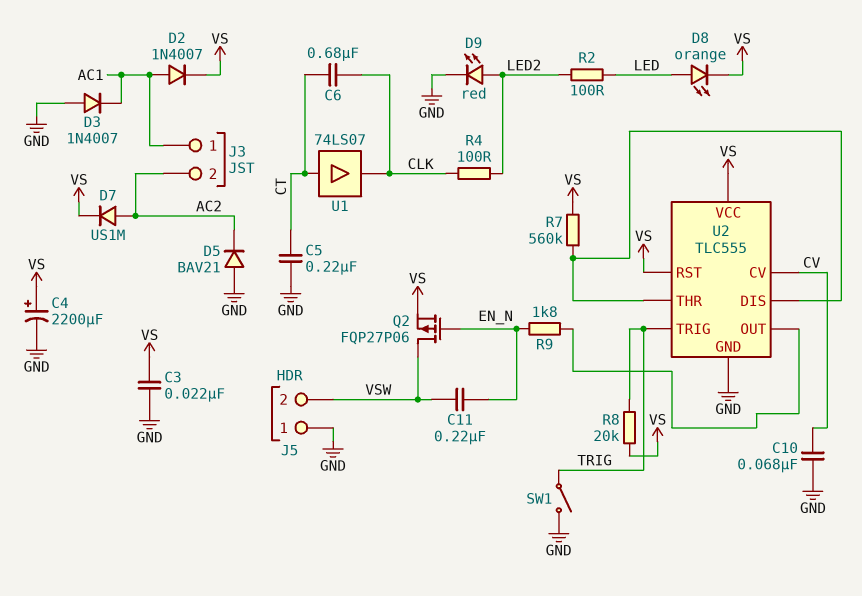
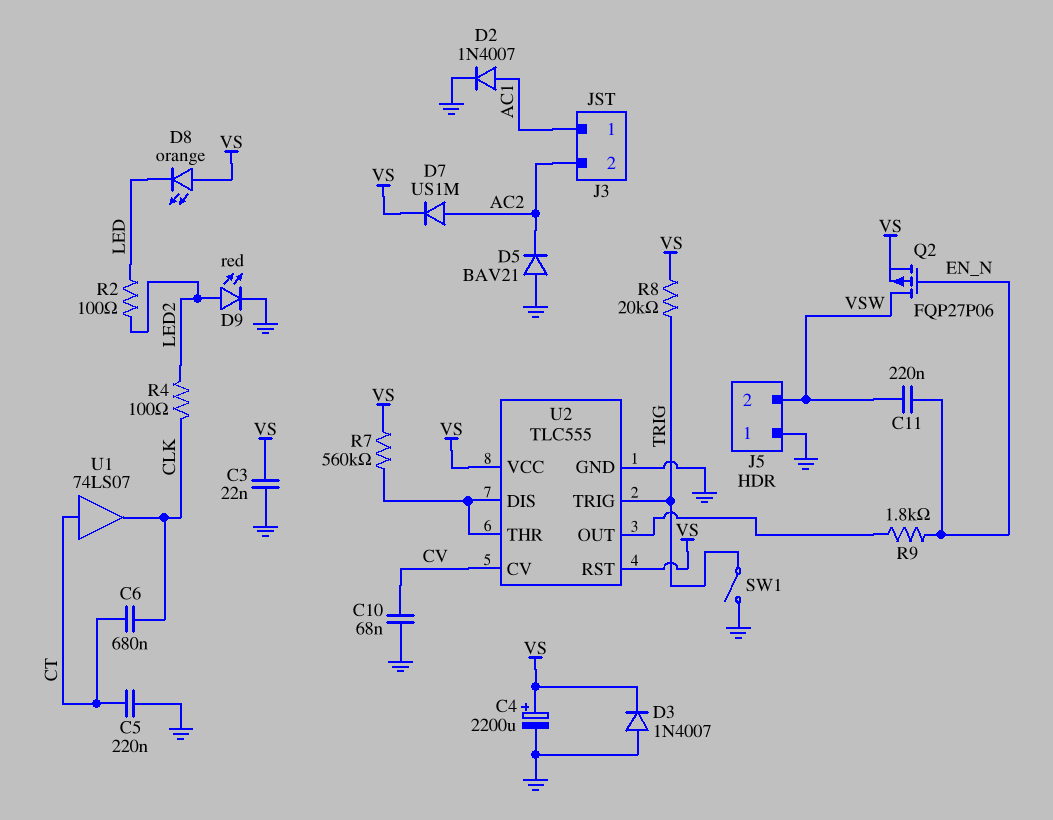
D2: diode 1N4007 (A AC1, K VS) -> diode 1N4007 (A AC1, K GND)
D3: diode 1N4007 (A GND, K AC1) -> diode 1N4007 (A GND, K VS)
D8: LED orange (A LED, K VS) -> LED orange (A VS, K LED)

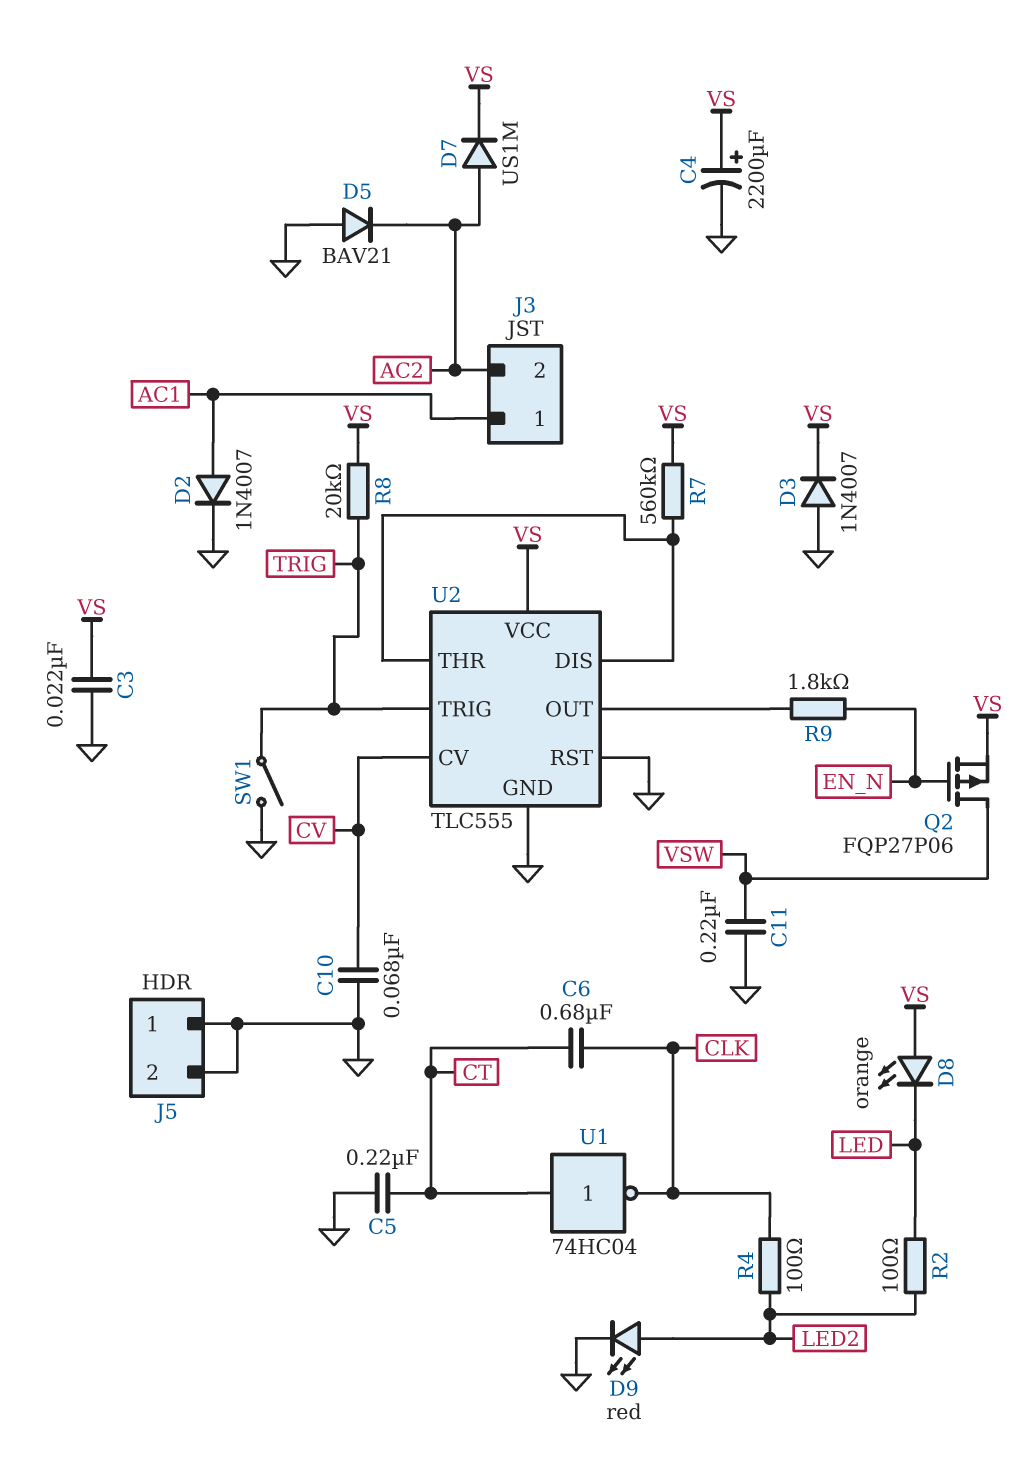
C11: 220nF (EN_N, VSW) -> 220nF (GND, VSW)
J5 pin 2: VSW -> GND
U1: buffer 74LS07 (in CT, out CLK) -> NOT 74HC04 (in CT, out CLK)
U2 pin RST: VS -> GND

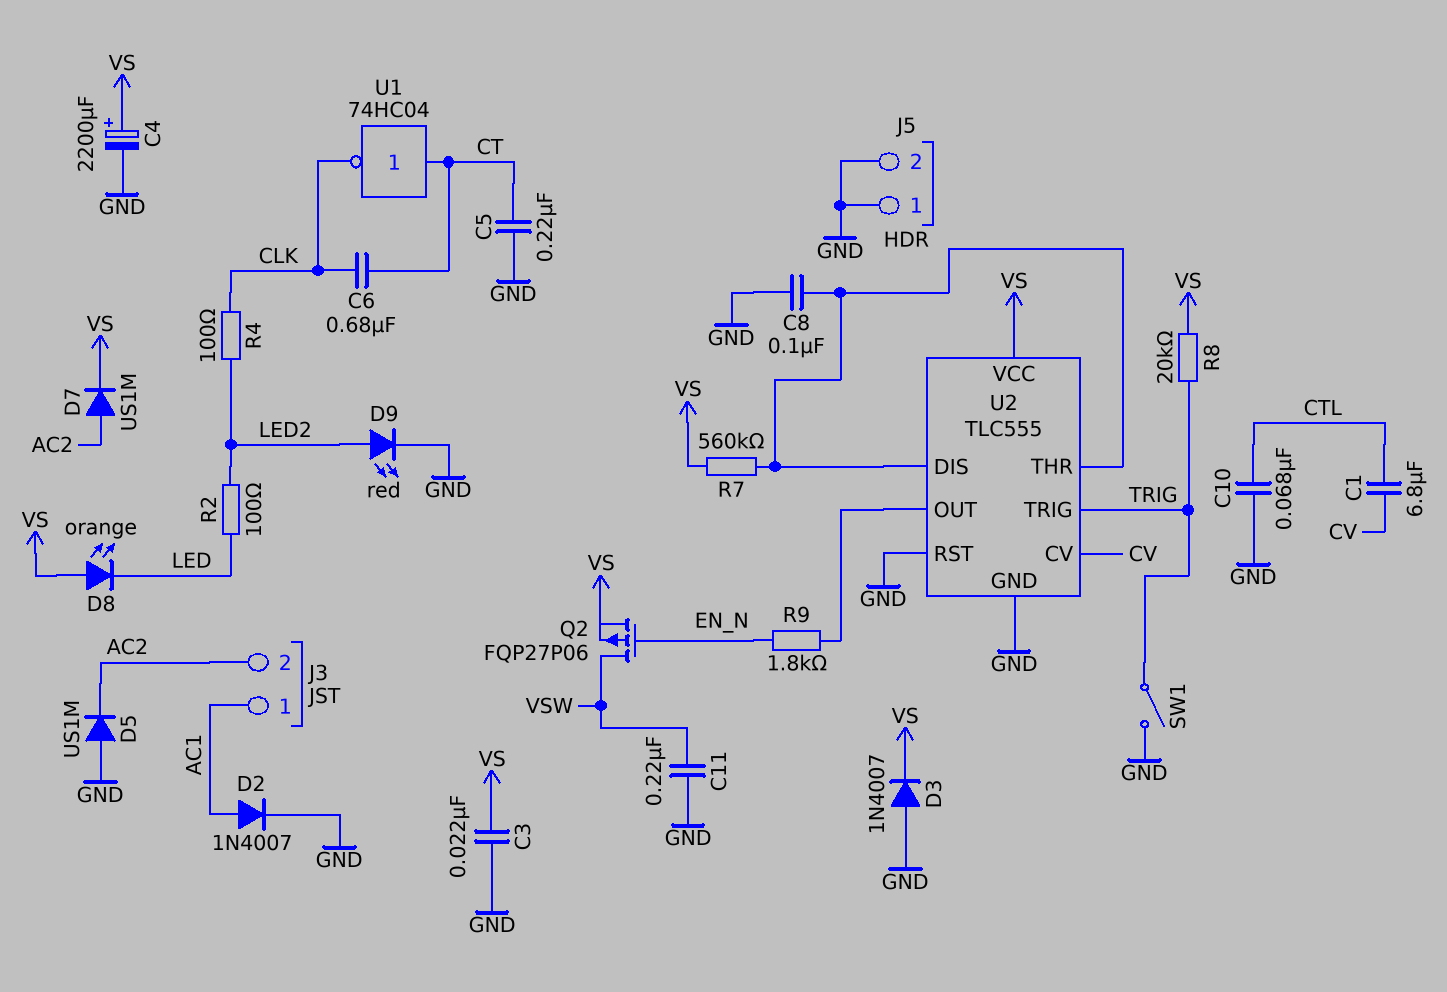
C1: none -> 6.8uF (CTL, CV)
C8: none -> 100nF (GND, U2/DIS)
C10: 68nF (CV, GND) -> 68nF (CTL, GND)
D5: diode BAV21 (A GND, K AC2) -> diode US1M (A GND, K AC2)

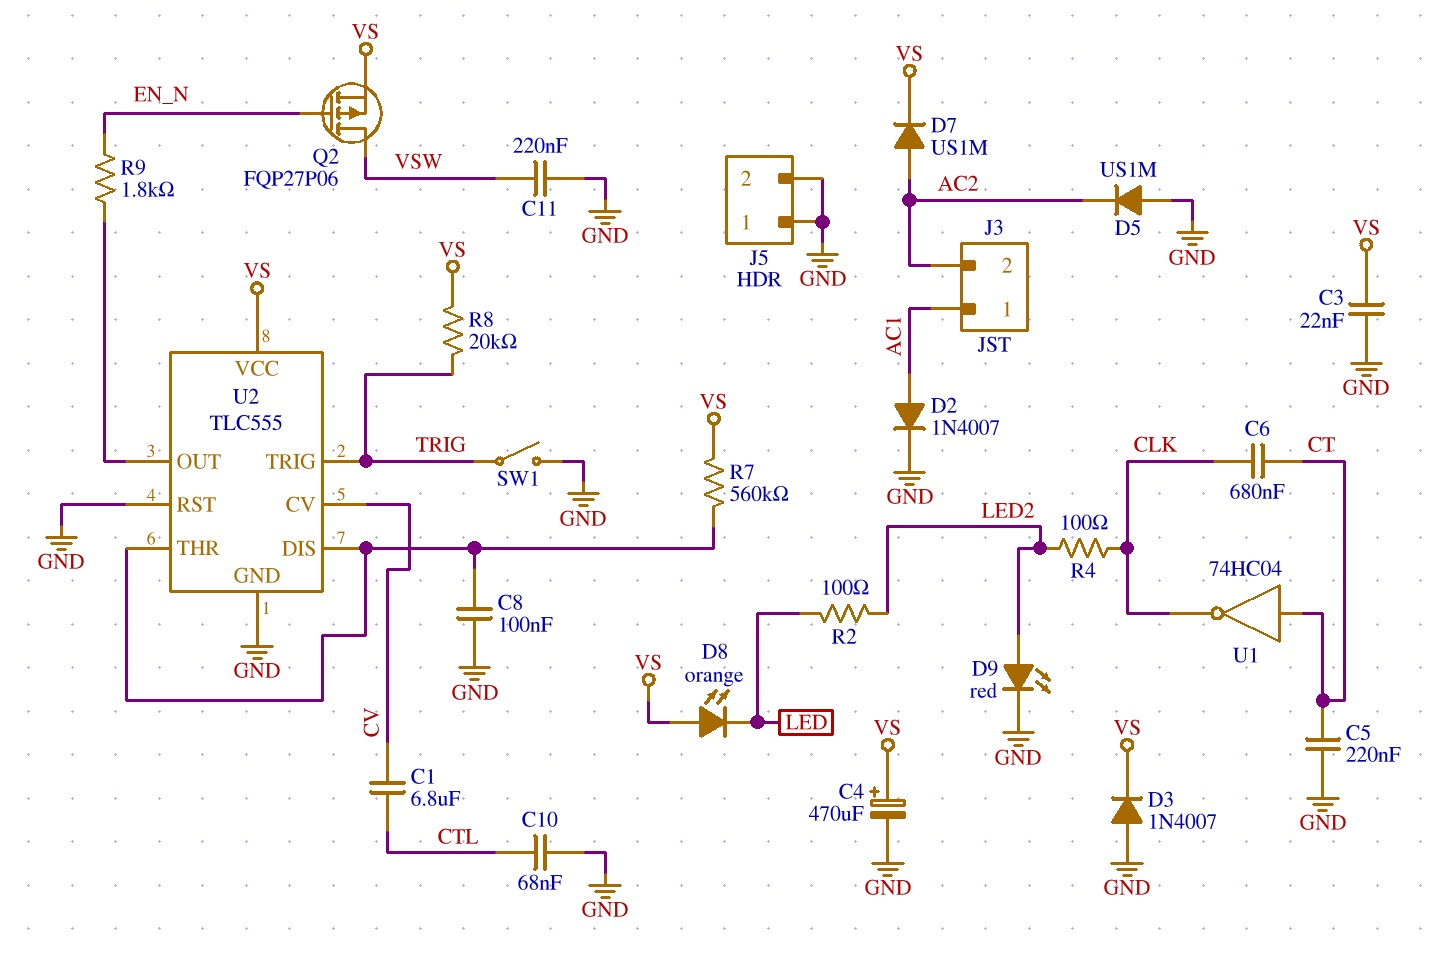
C4: 2200uF (plus VS, minus GND) -> 470uF (plus VS, minus GND)

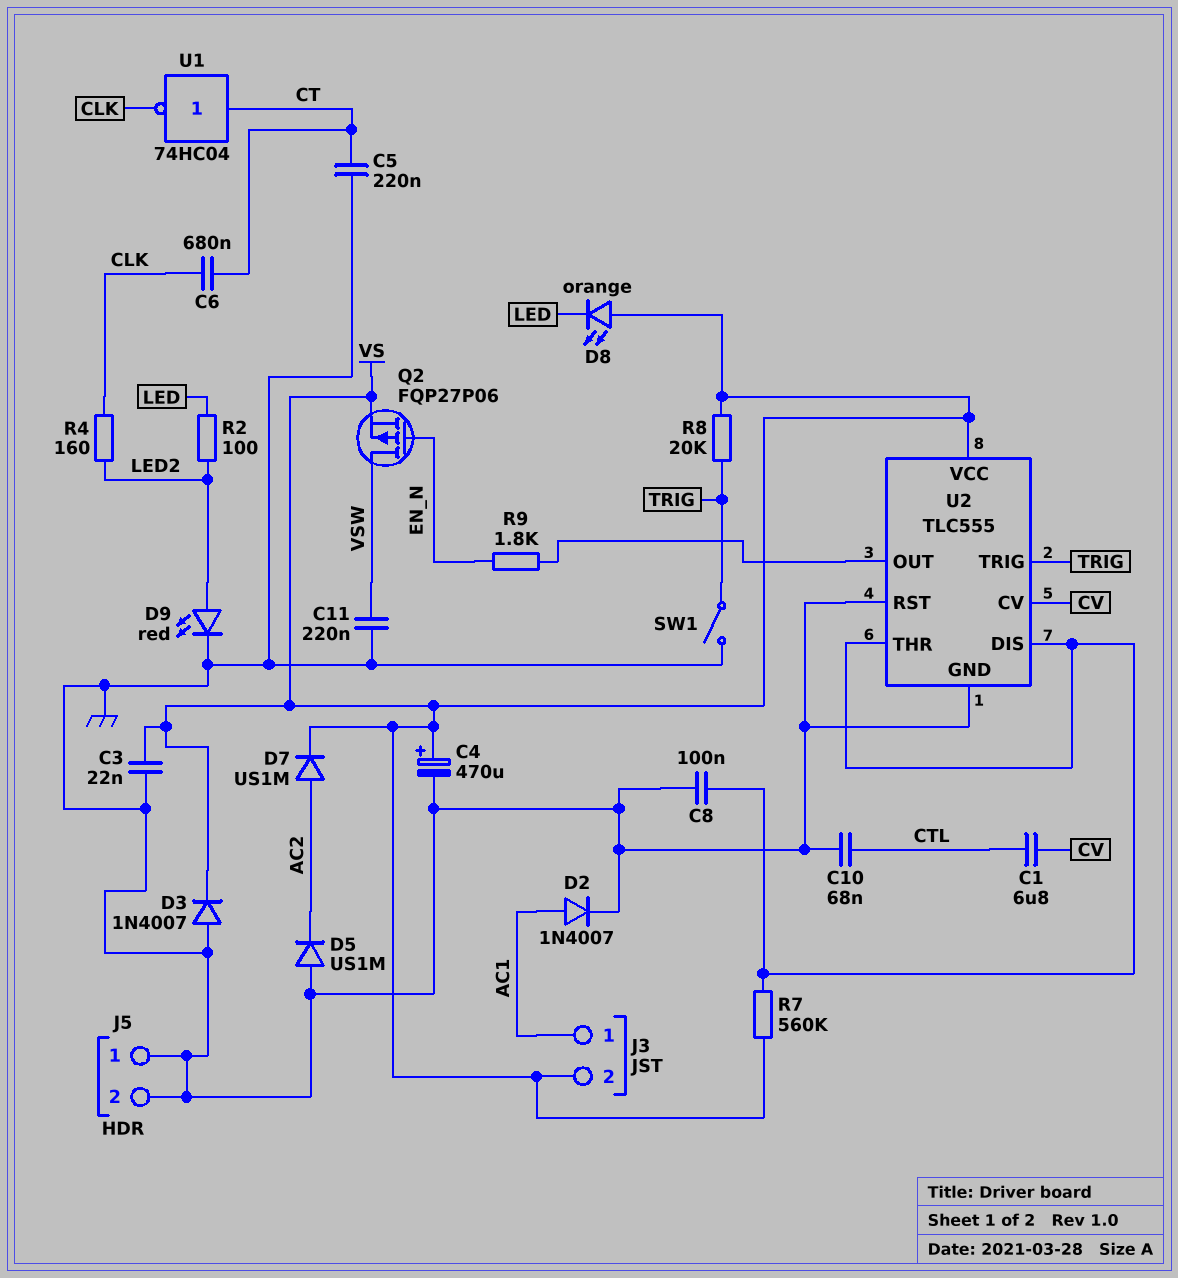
J3 pin 2: AC2 -> VS
R4: 100 (CLK, LED2) -> 160 (CLK, LED2)

